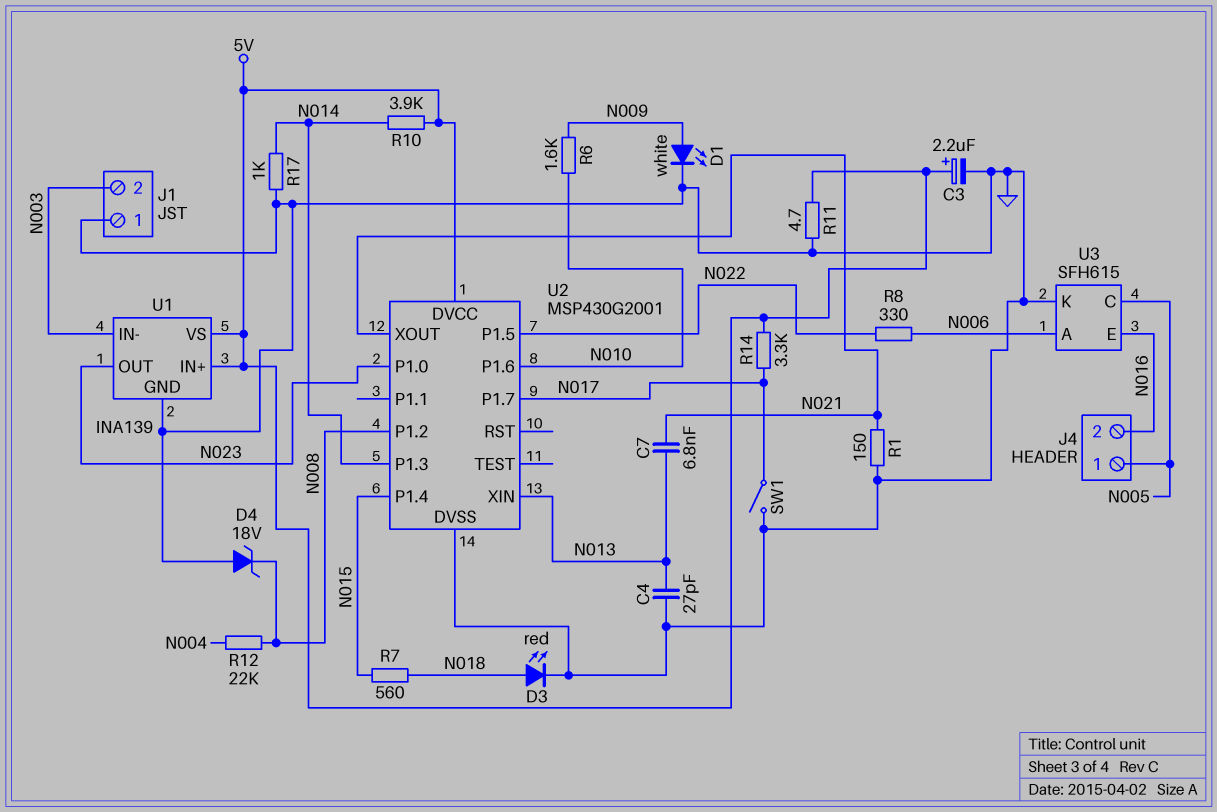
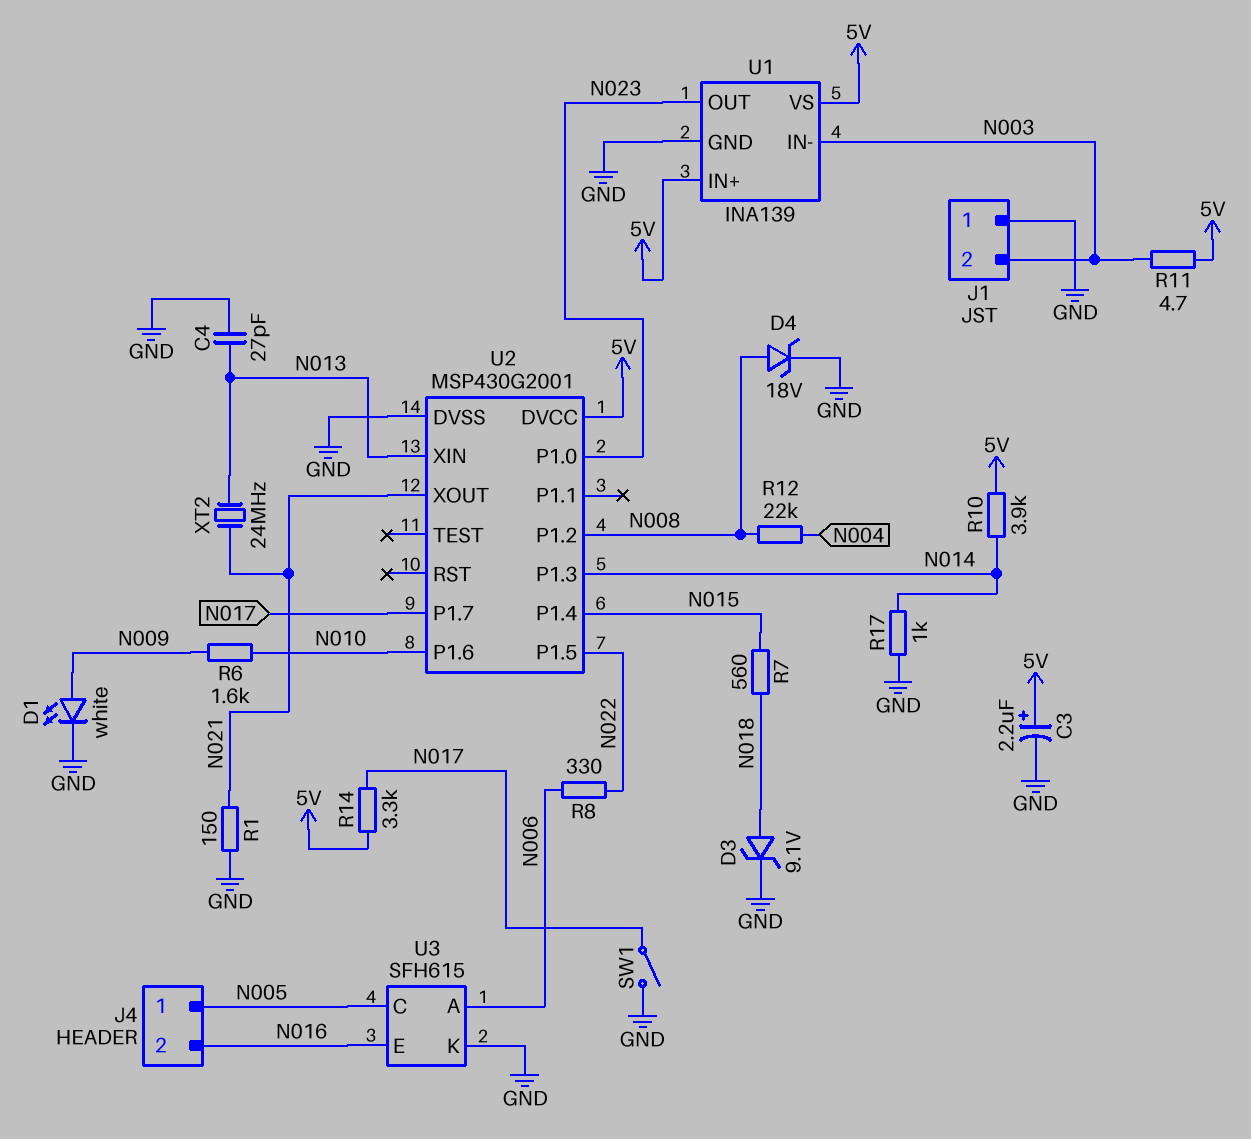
C7: 6.8nF (N013, N021) -> none
D3: LED red (A N018, K GND) -> zener 9.1V (A N018, K GND)
D4: zener 18V (A GND, K N008) -> zener 18V (A N008, K GND)
R11: 4.7 (5V, GND) -> 4.7 (5V, N003)
XT2: none -> 24MHz (N013, N021)

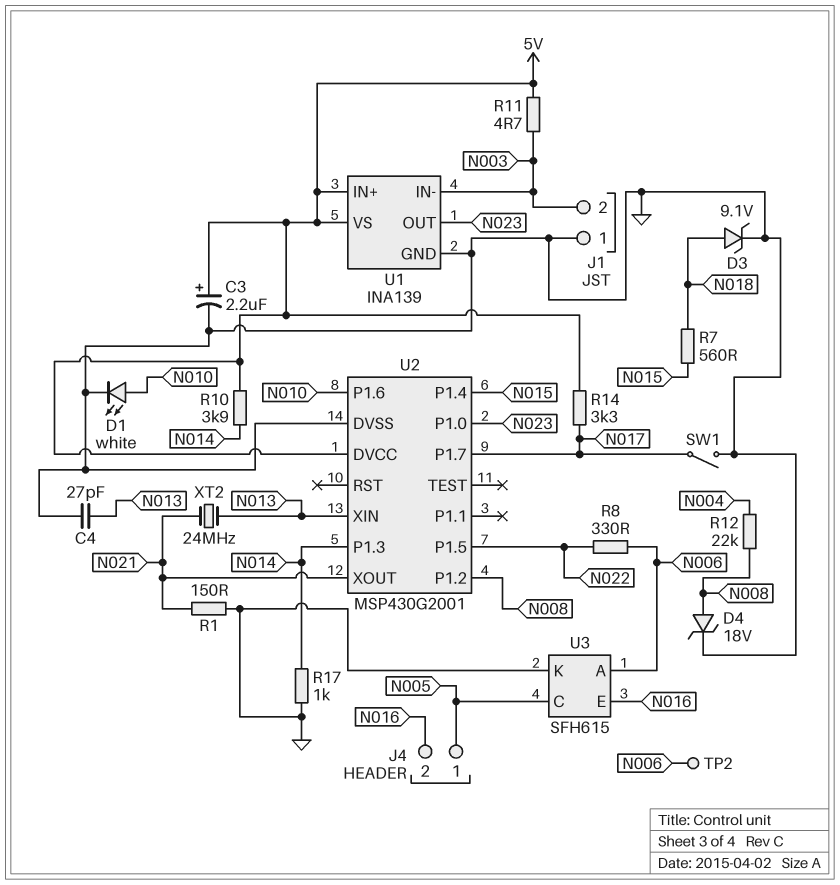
D1: LED white (A N009, K GND) -> LED white (A N010, K GND)
R6: 1.6k (N009, N010) -> none
TP2: none -> test point (N006)

